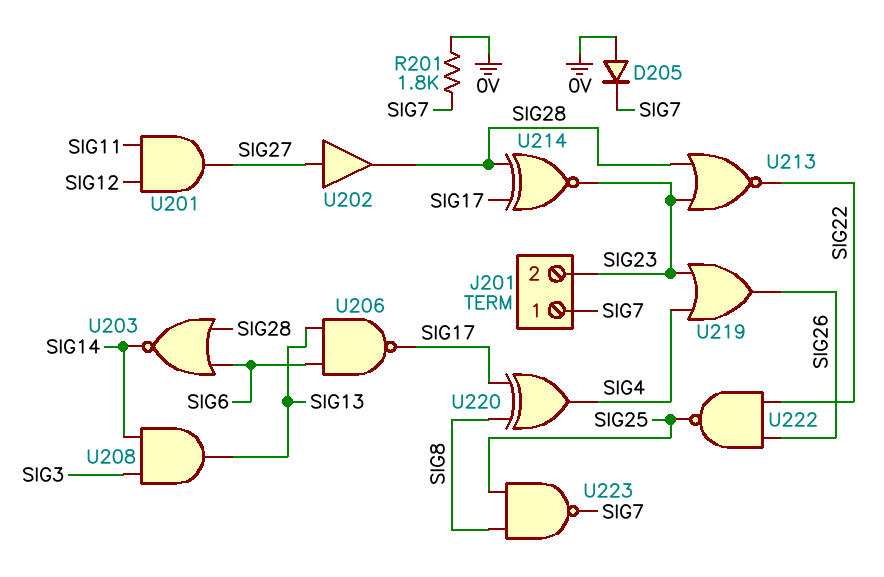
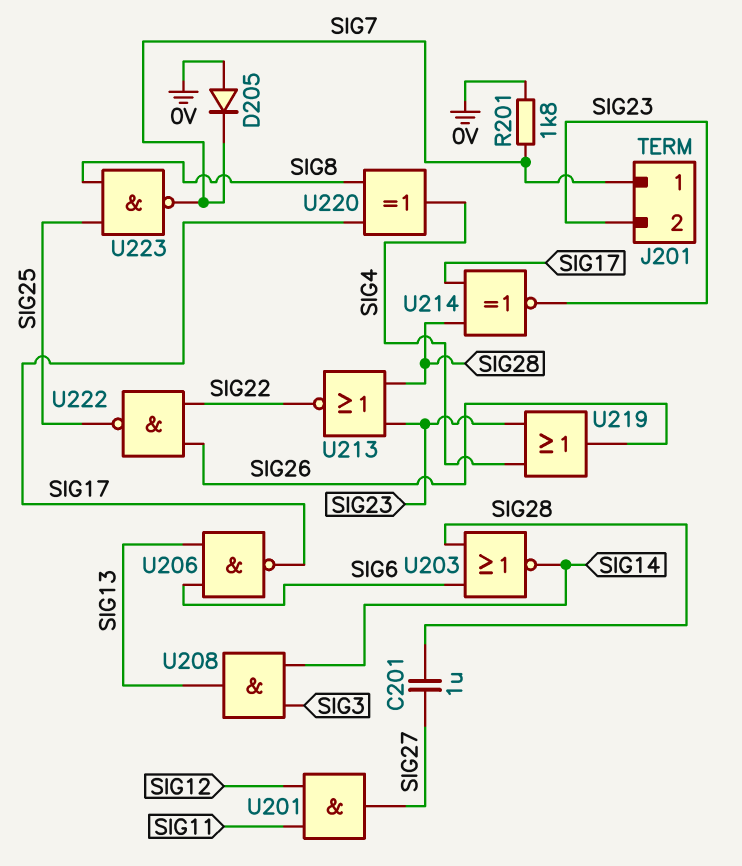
C201: none -> 1uF (SIG27, SIG28)
U202: buffer (in SIG27, out SIG28) -> none

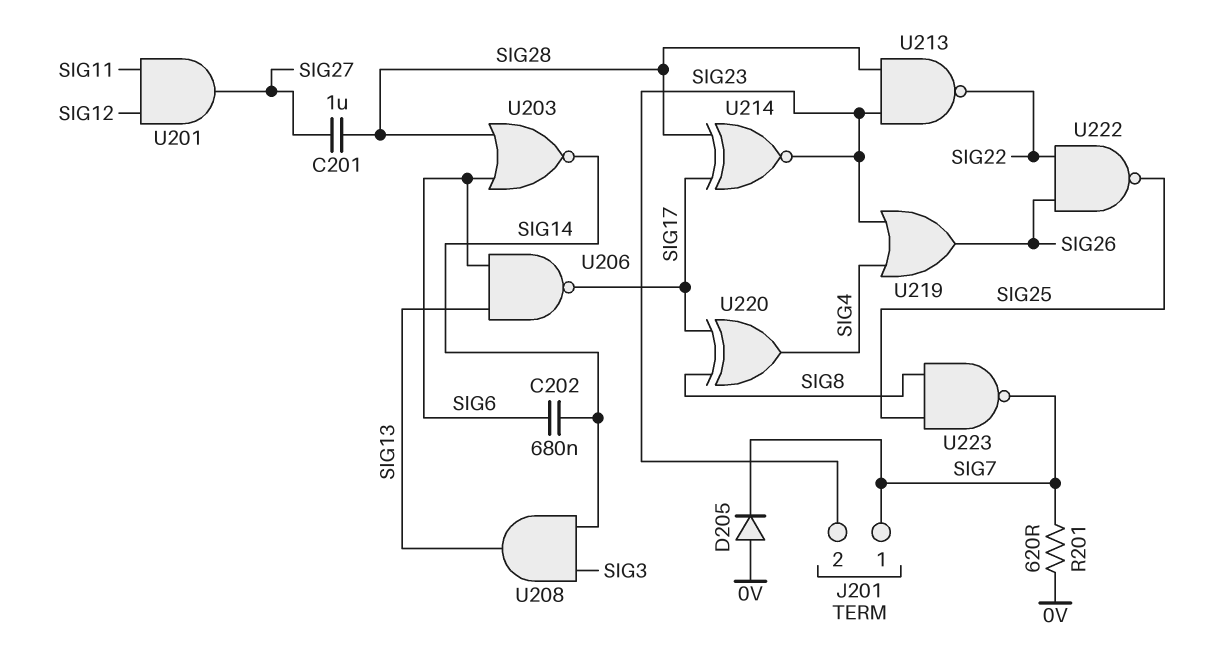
C202: none -> 680nF (SIG6, SIG14)
R201: 1.8k (0V, SIG7) -> 620 (0V, SIG7)
U213: NOR (in SIG23, in SIG28, out SIG22) -> NAND (in SIG23, in SIG28, out SIG22)

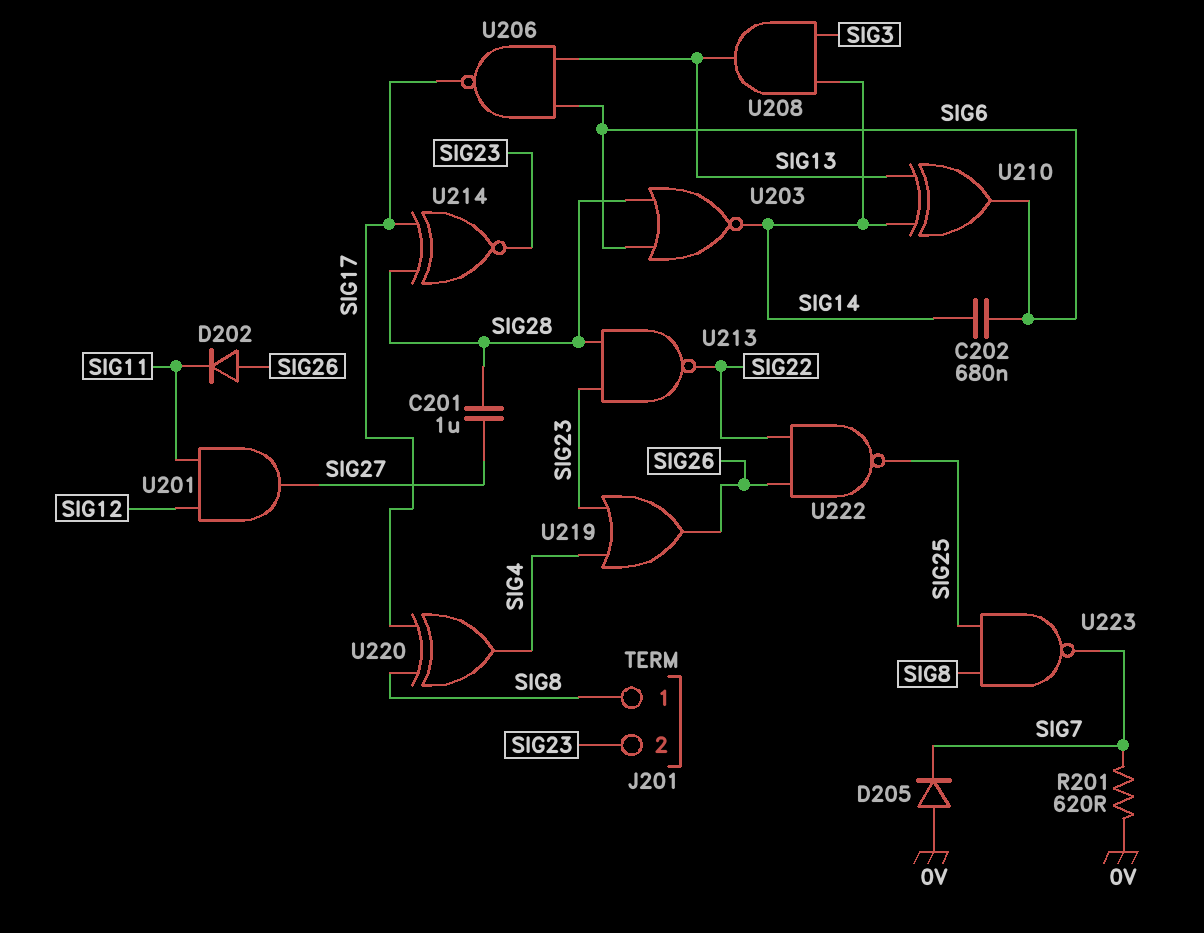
D202: none -> diode (A SIG26, K SIG11)
J201 pin 1: SIG7 -> SIG8
U210: none -> XOR (in SIG13, in SIG14, out SIG6)

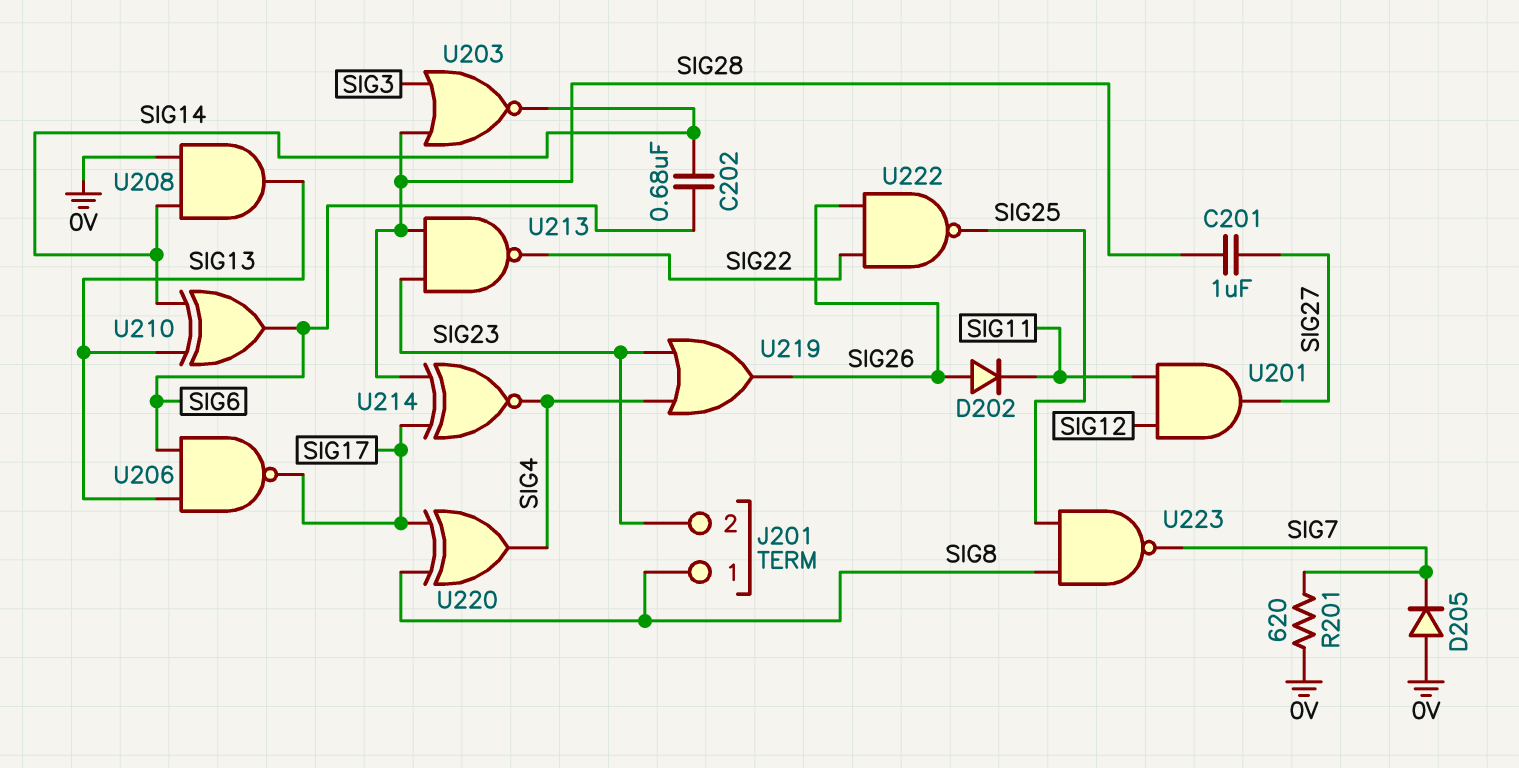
U203: NOR (in SIG6, in SIG28, out SIG14) -> NOR (in SIG3, in SIG28, out SIG14)
U208: AND (in SIG3, in SIG14, out SIG13) -> AND (in 0V, in SIG14, out SIG13)
U214: XNOR (in SIG17, in SIG28, out SIG23) -> XNOR (in SIG17, in SIG28, out SIG4)

